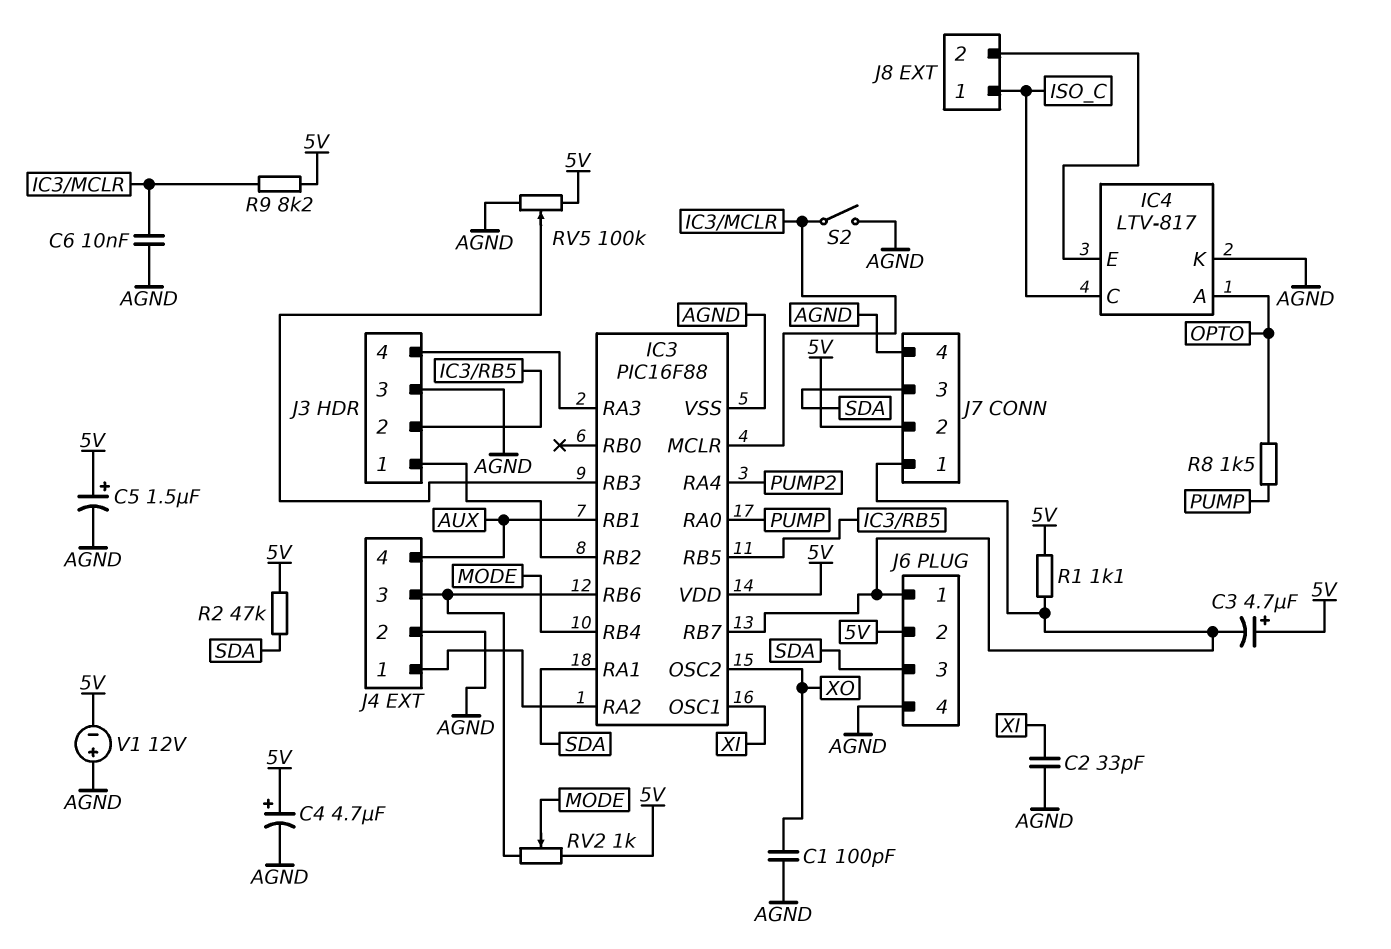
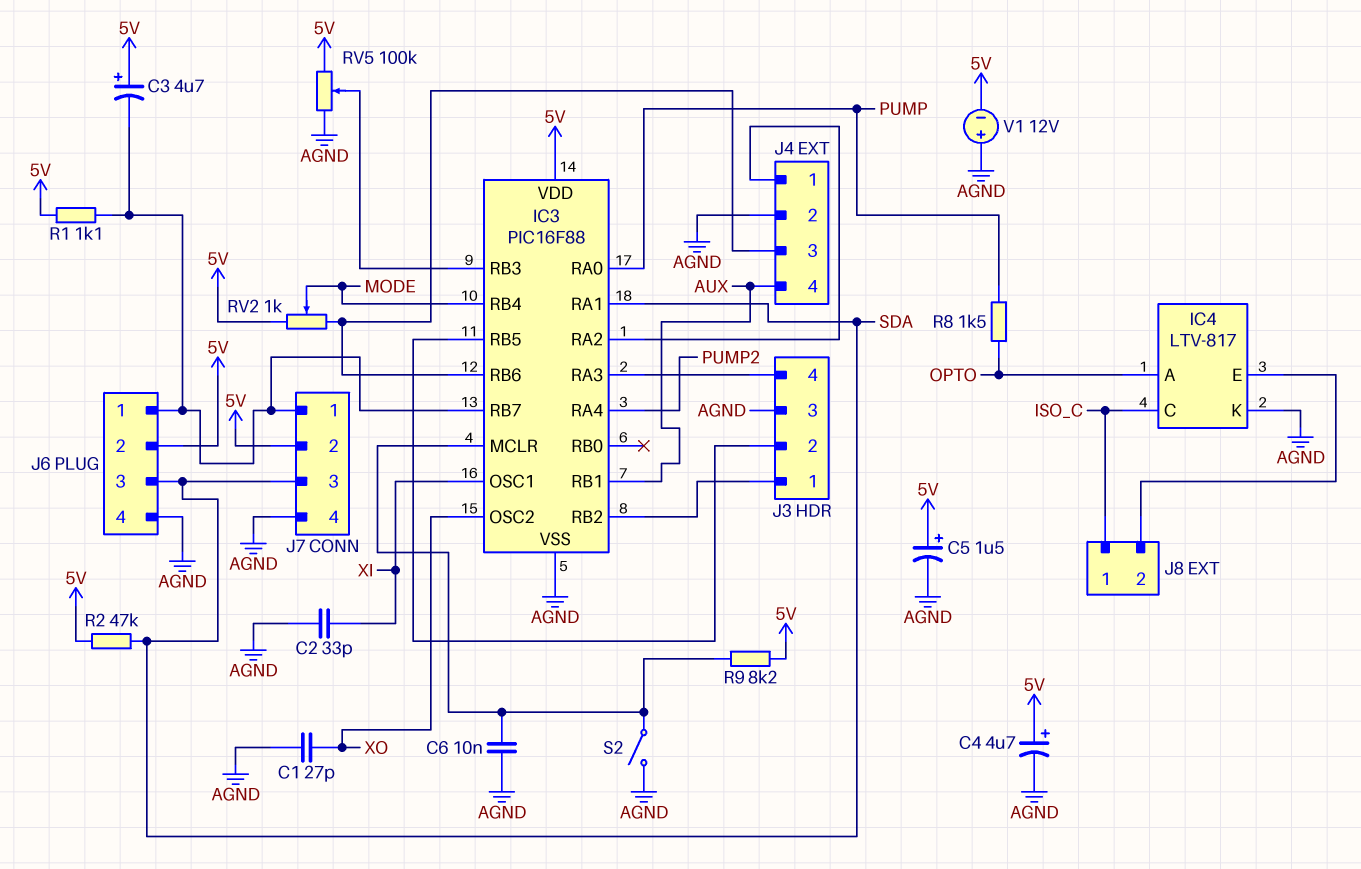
C1: 100pF (AGND, XO) -> 27pF (AGND, XO)

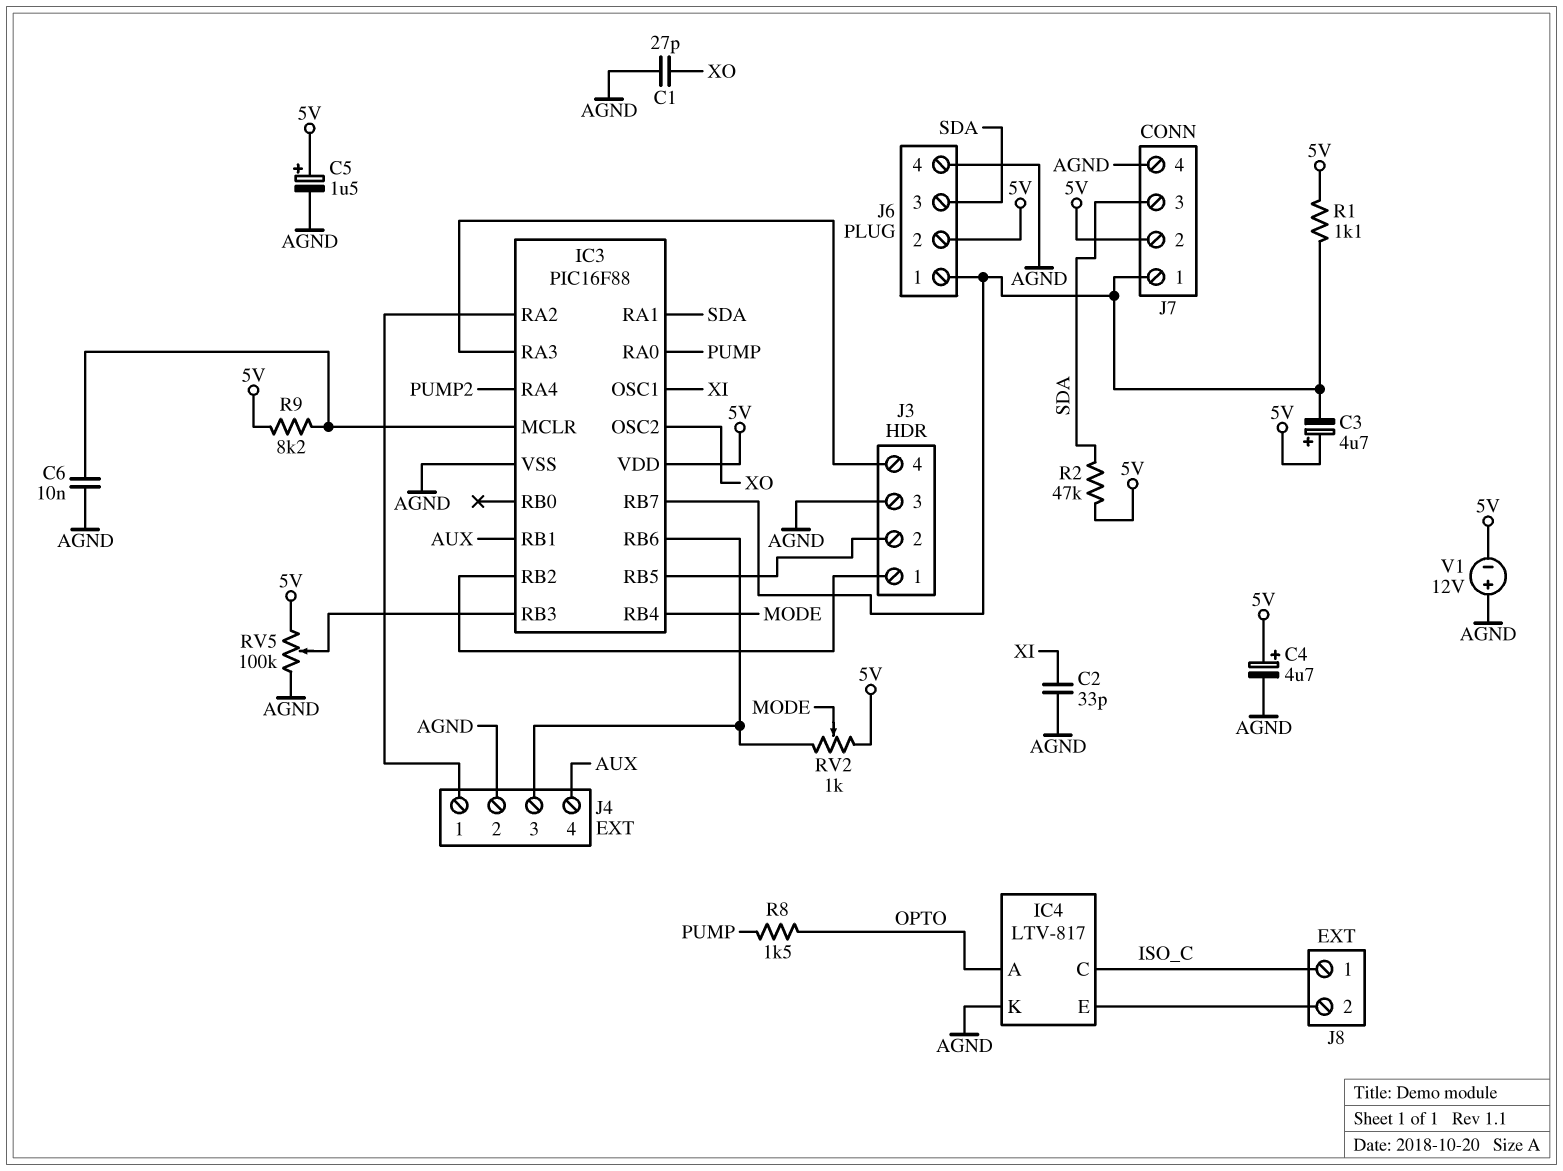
S2: switch (AGND, IC3/MCLR) -> none

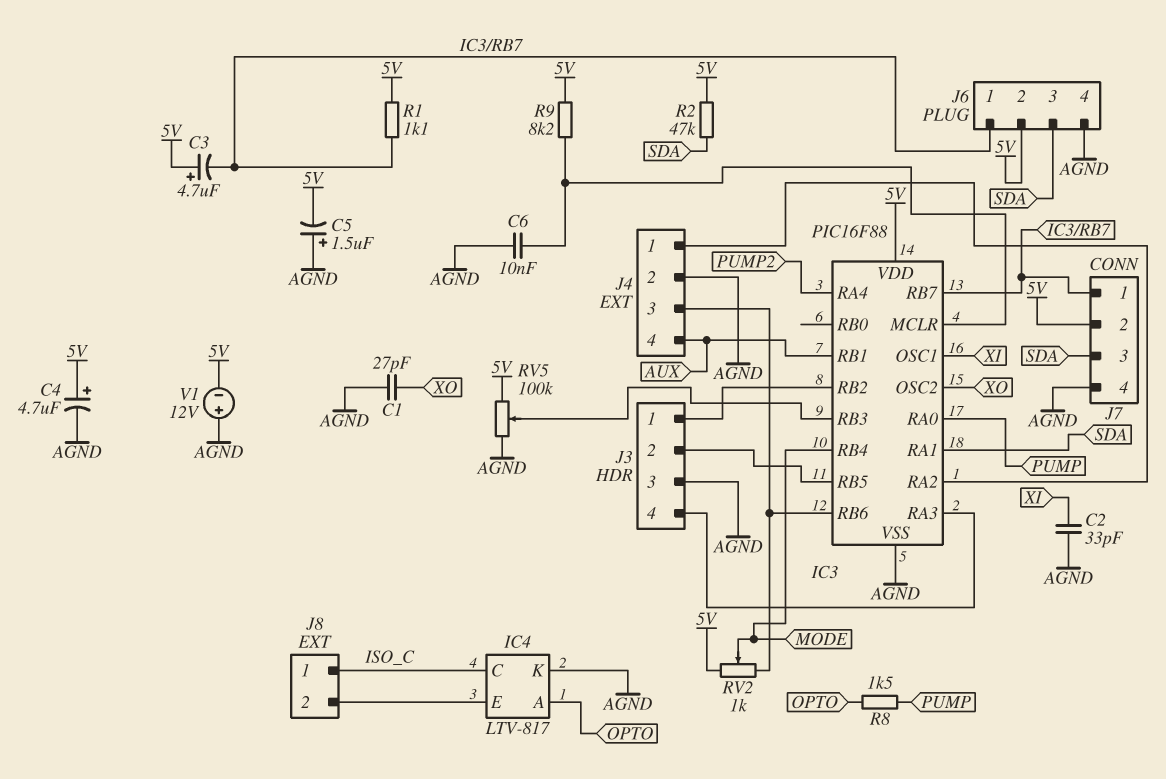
C5: 1.5uF (plus 5V, minus AGND) -> 1.5uF (plus AGND, minus 5V)

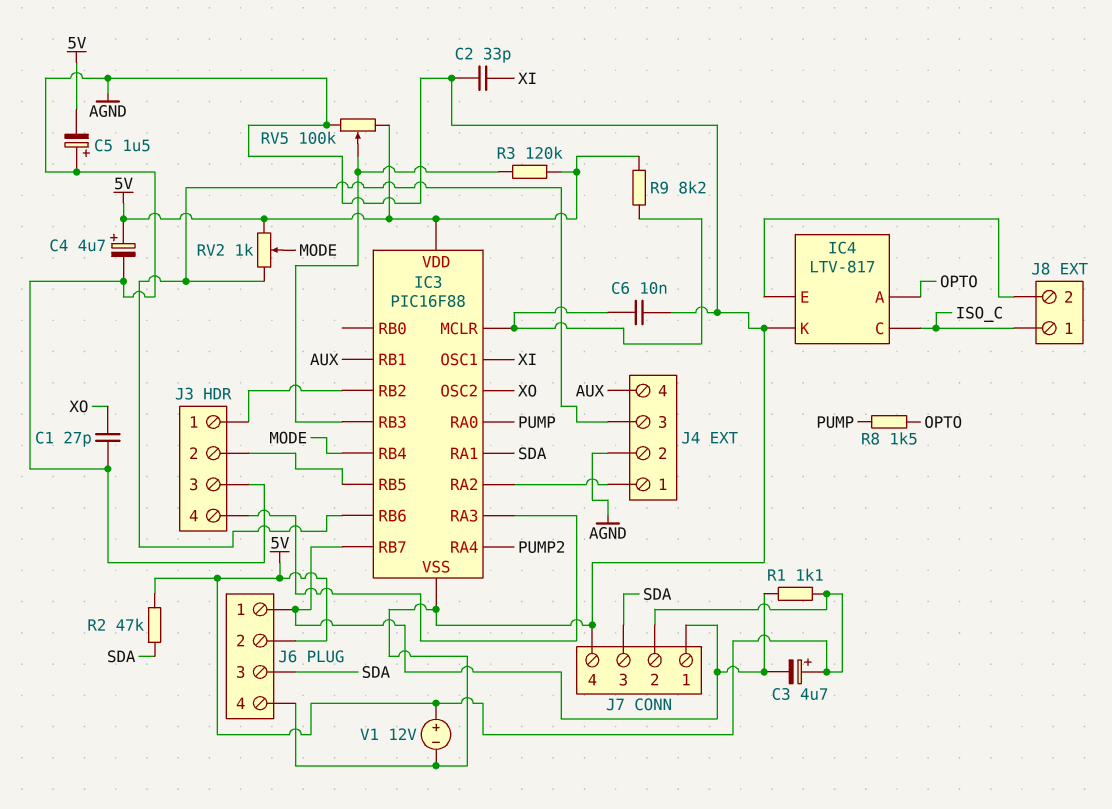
R3: none -> 120k (5V, IC3/RB3)
V1: 12V (plus AGND, minus 5V) -> 12V (plus 5V, minus AGND)

